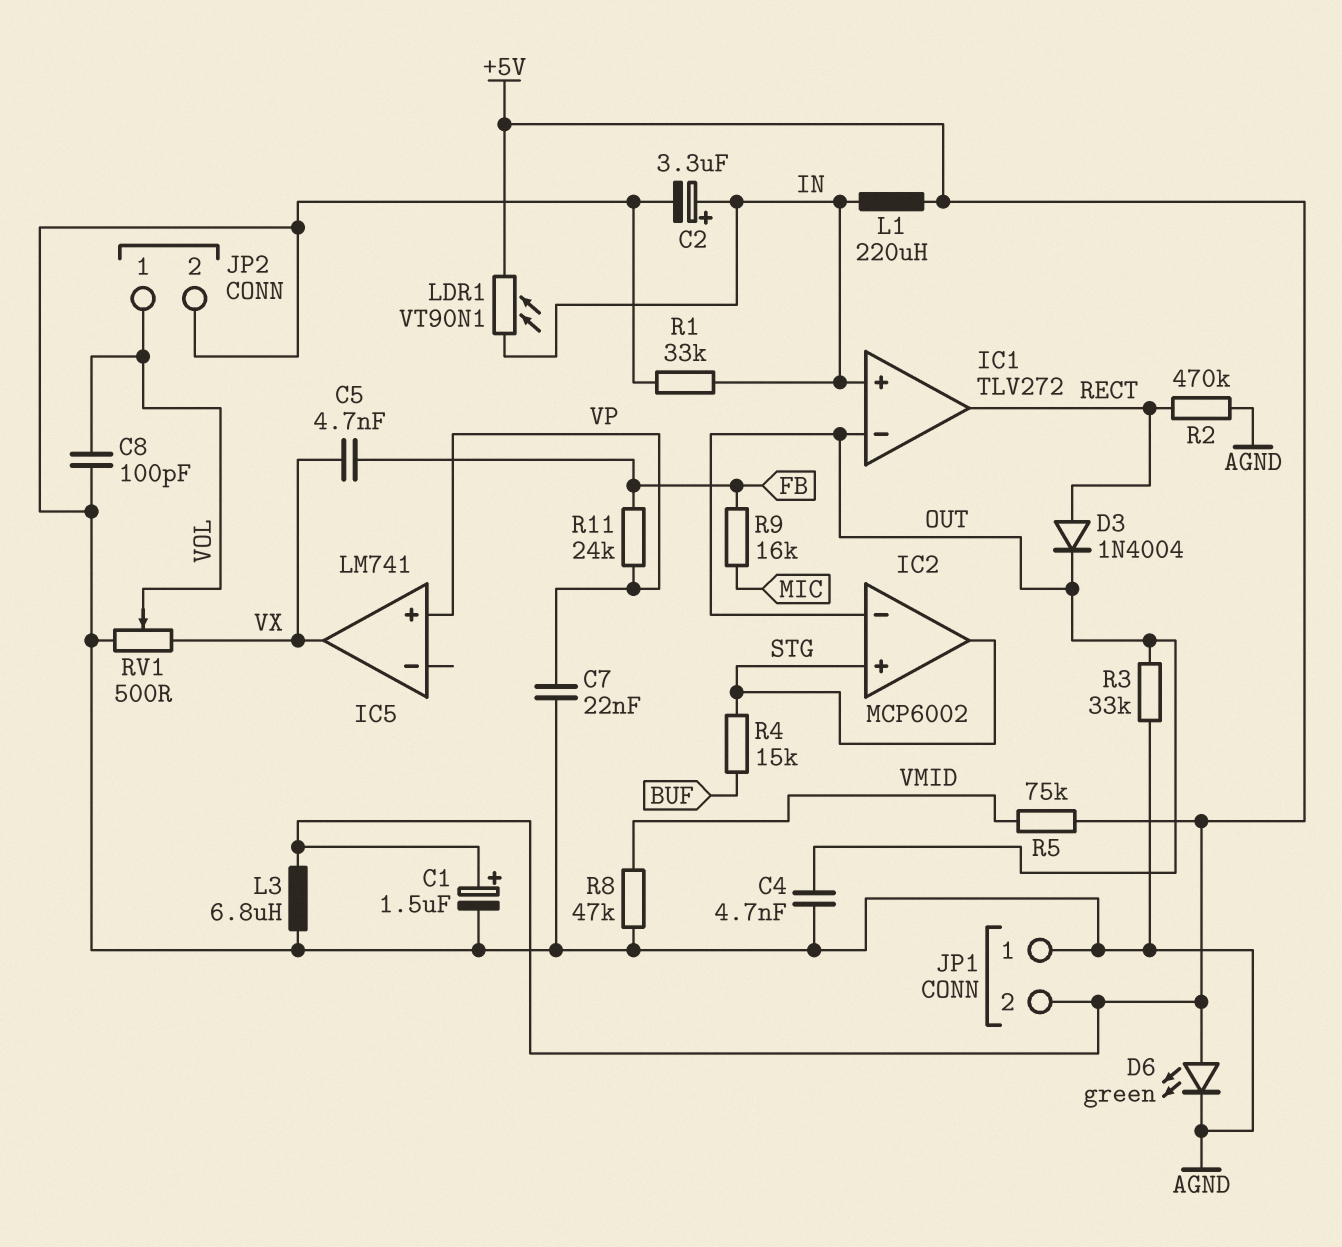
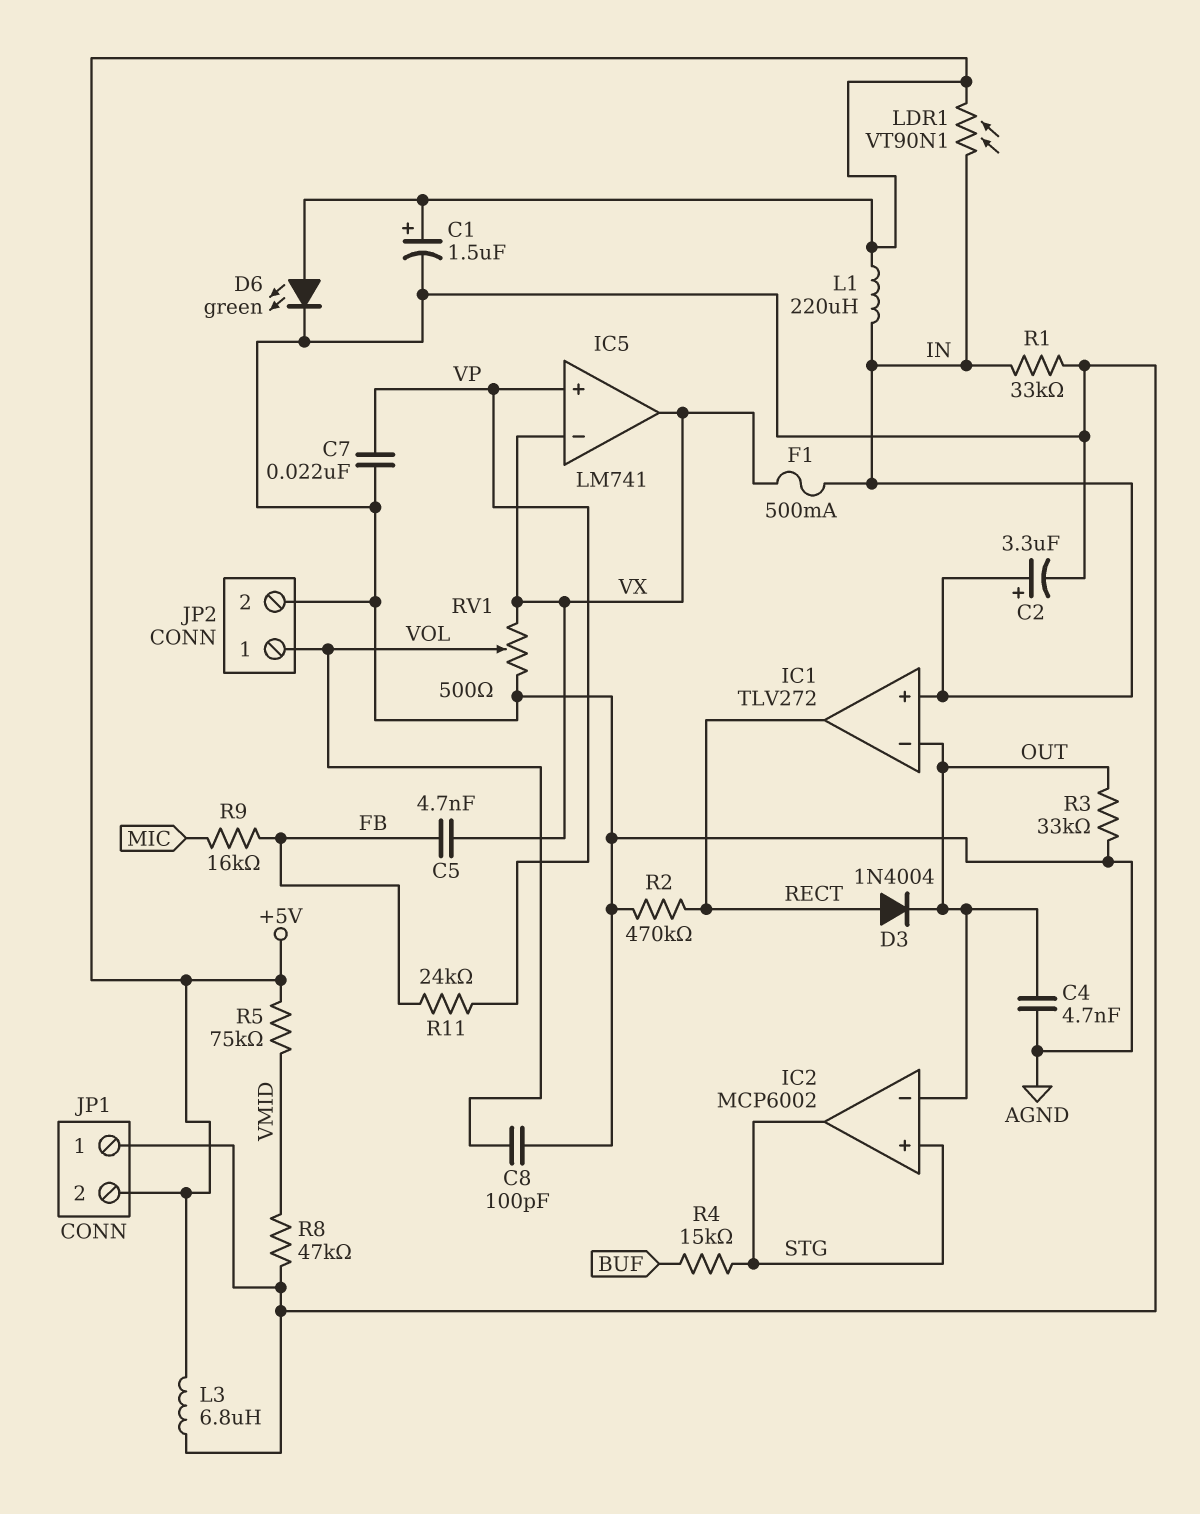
F1: none -> 500mA (IN, VX)
IC5 pin in-: none -> VX

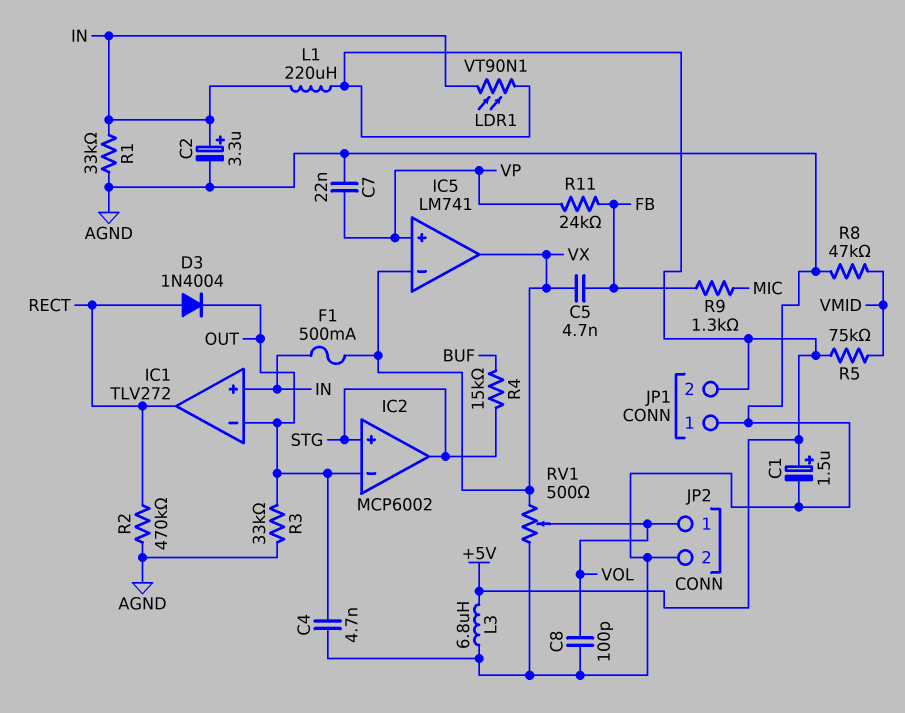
D6: LED green (A +5V, K AGND) -> none
R9: 16k (FB, MIC) -> 1.3k (FB, MIC)

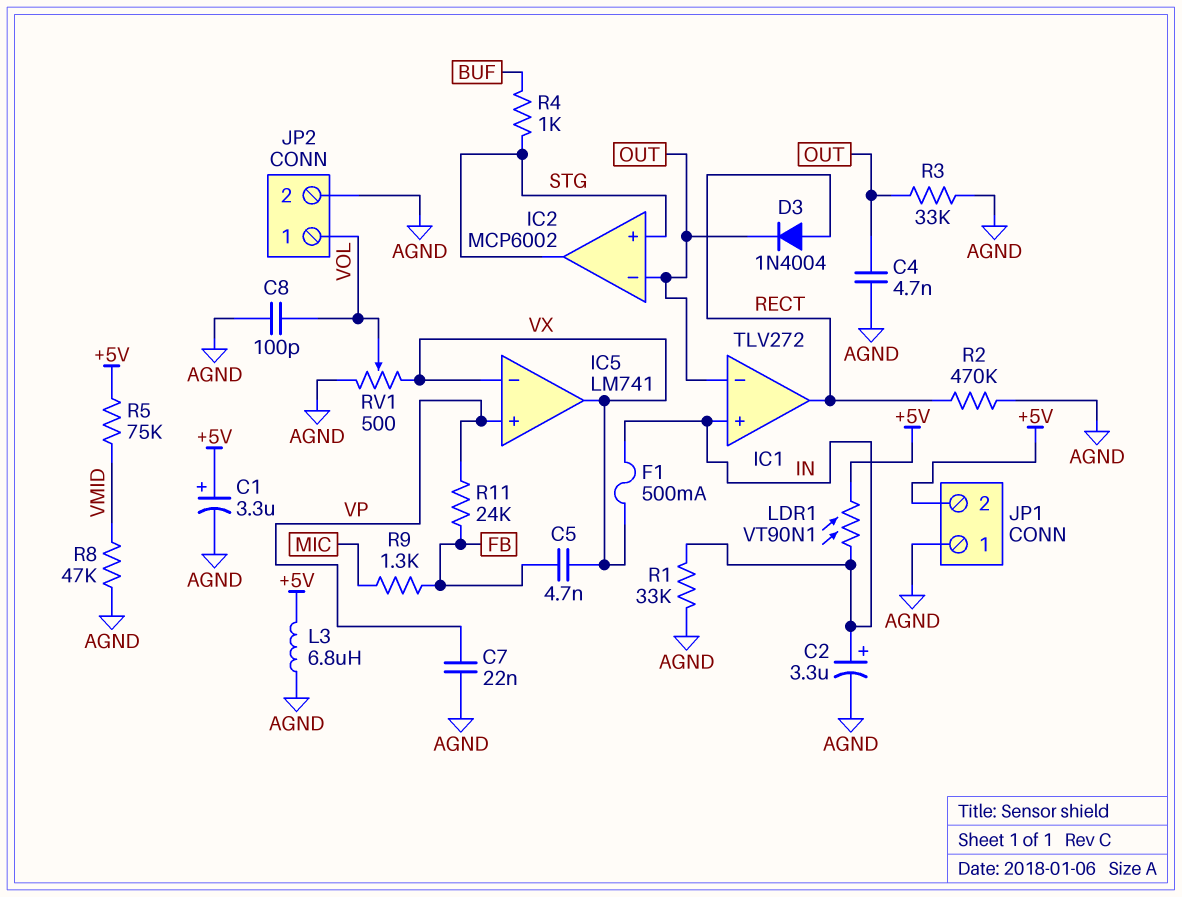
C1: 1.5uF (plus +5V, minus AGND) -> 3.3uF (plus +5V, minus AGND)
L1: 220uH (+5V, IN) -> none
R4: 15k (BUF, STG) -> 1k (BUF, STG)

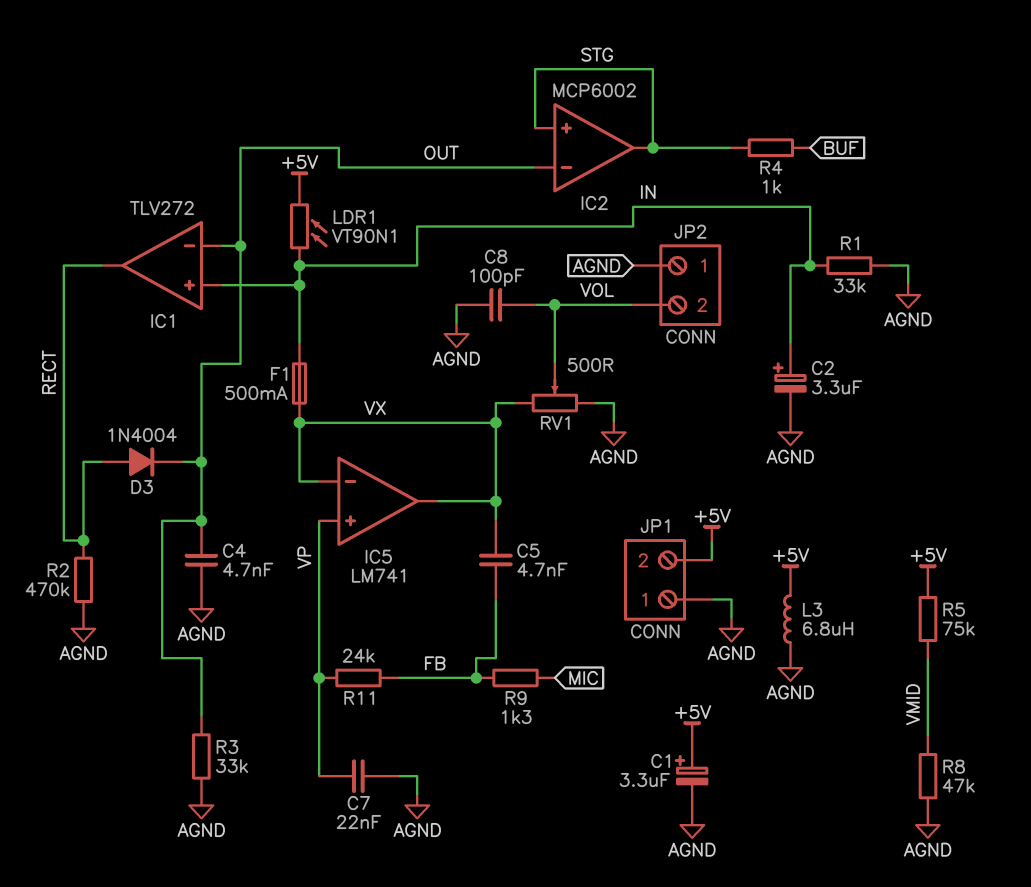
JP2 pin 1: VOL -> AGND
JP2 pin 2: AGND -> VOL

